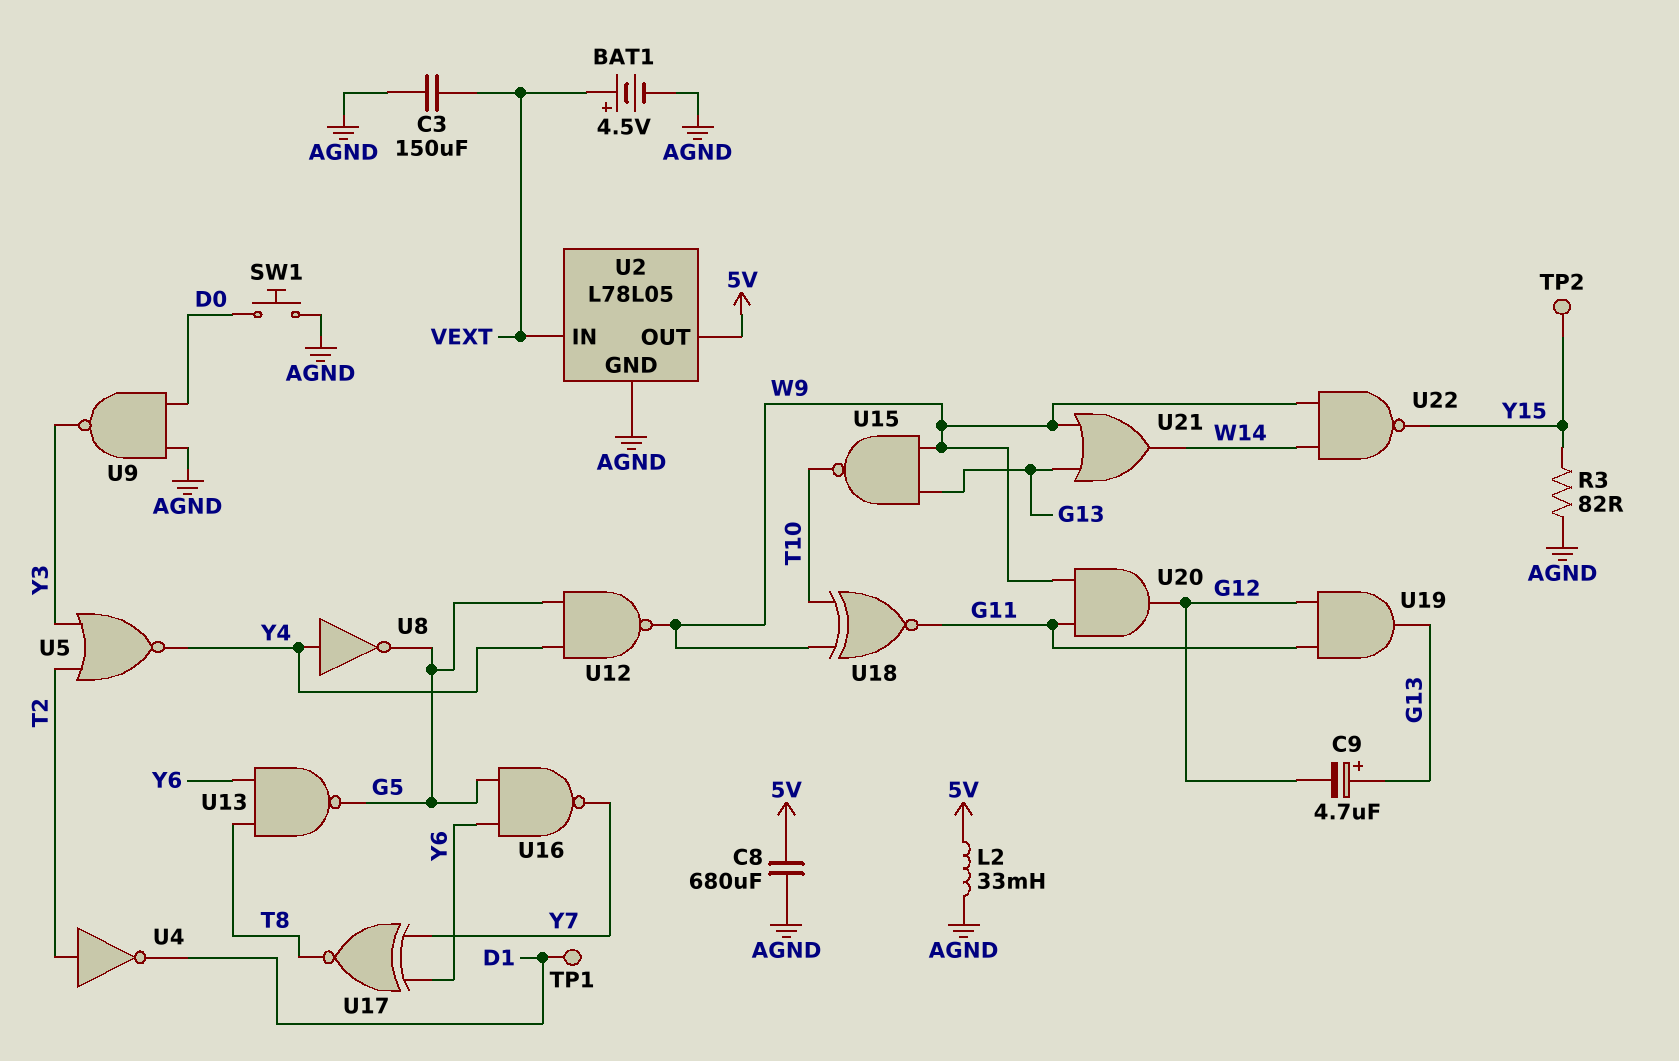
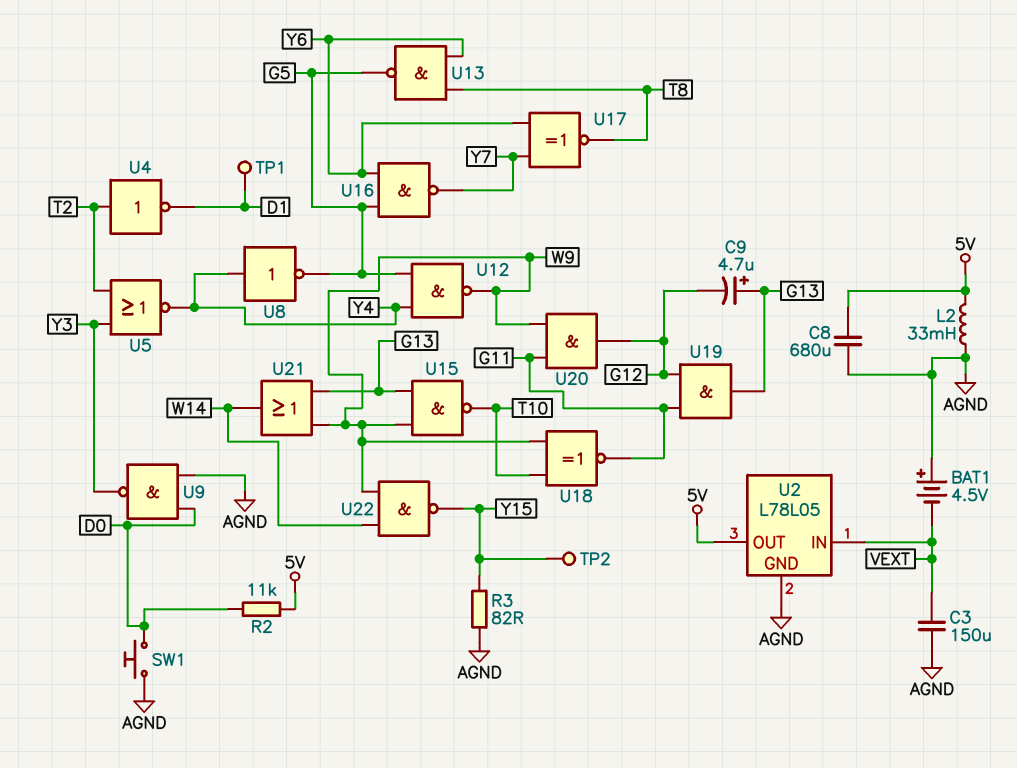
BAT1: 4.5V (plus VEXT, minus AGND) -> 4.5V (plus AGND, minus VEXT)
R2: none -> 11k (5V, D0)

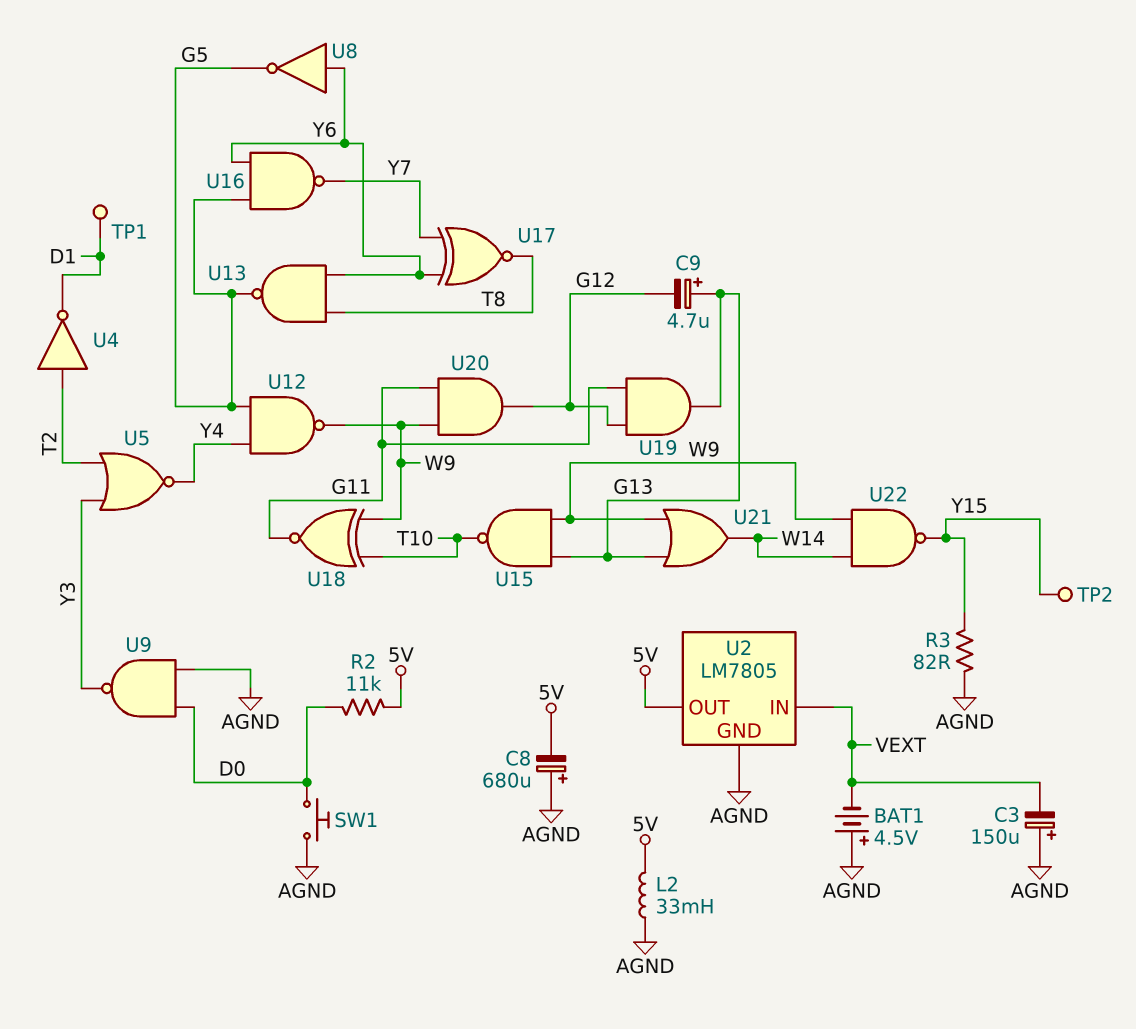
C3: 150uF (AGND, VEXT) -> 150uF (plus AGND, minus VEXT)
C8: 680uF (5V, AGND) -> 680uF (plus AGND, minus 5V)
U2: L78L05 -> LM7805
U8: NOT (in Y4, out G5) -> NOT (in Y6, out G5)

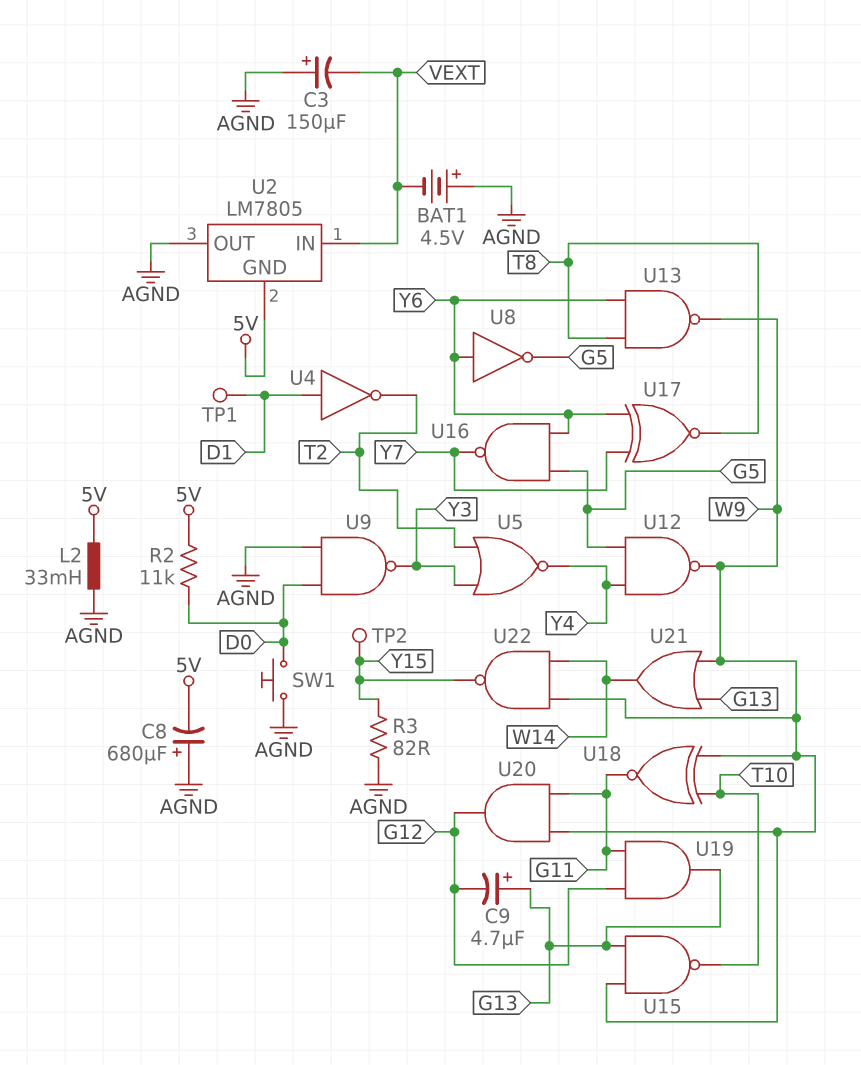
U2 pin GND: AGND -> 5V
U2 pin OUT: 5V -> AGND
U4: NOT (in T2, out D1) -> NOT (in D1, out T2)
U13: NAND (in T8, in Y6, out G5) -> NAND (in T8, in Y6, out W9)

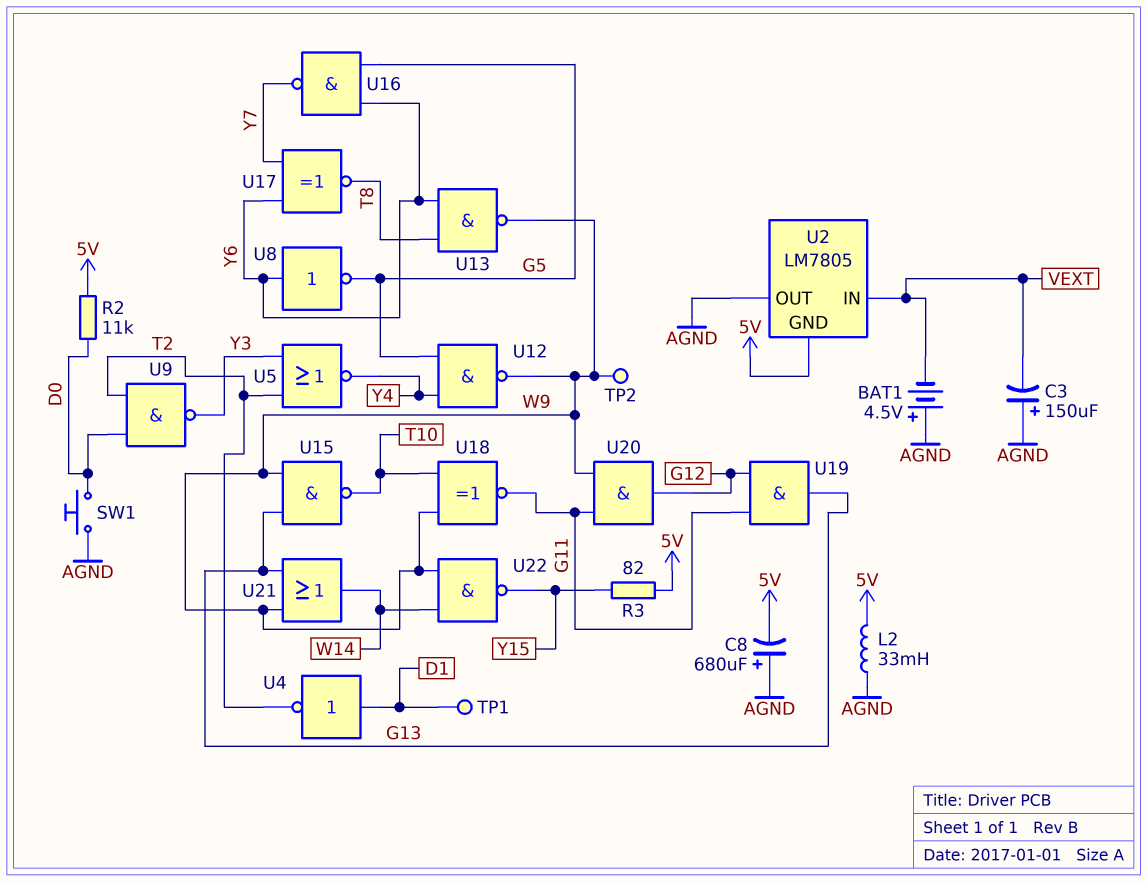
C9: 4.7uF (plus G13, minus G12) -> none
R3: 82 (AGND, Y15) -> 82 (5V, Y15)
TP2: test point (Y15) -> test point (W9)
U9: NAND (in AGND, in D0, out Y3) -> NAND (in D0, in T2, out Y3)

